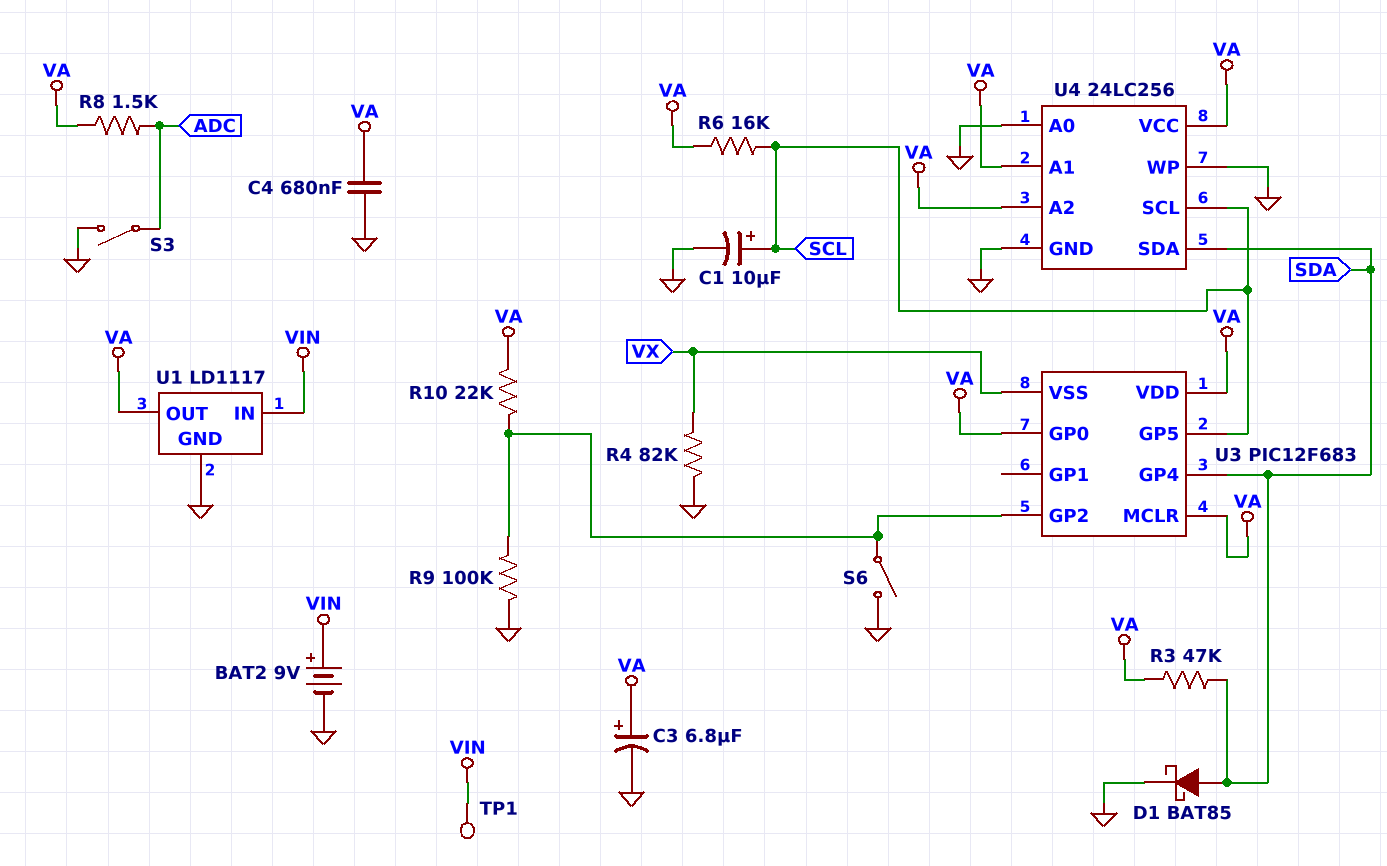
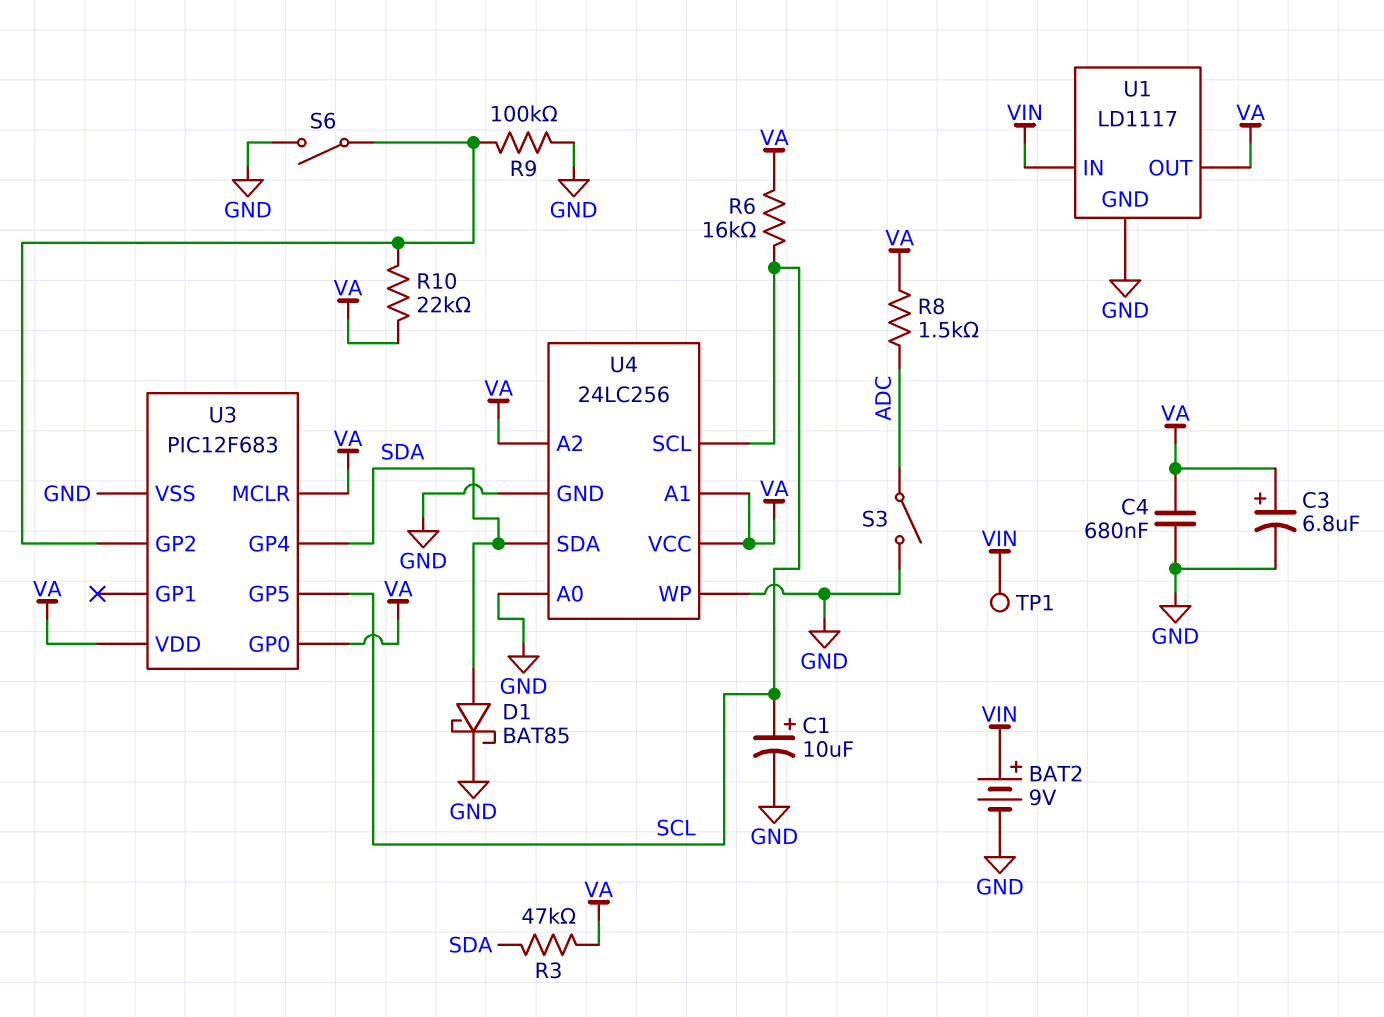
R4: 82k (GND, VX) -> none
U3 pin VSS: VX -> GND

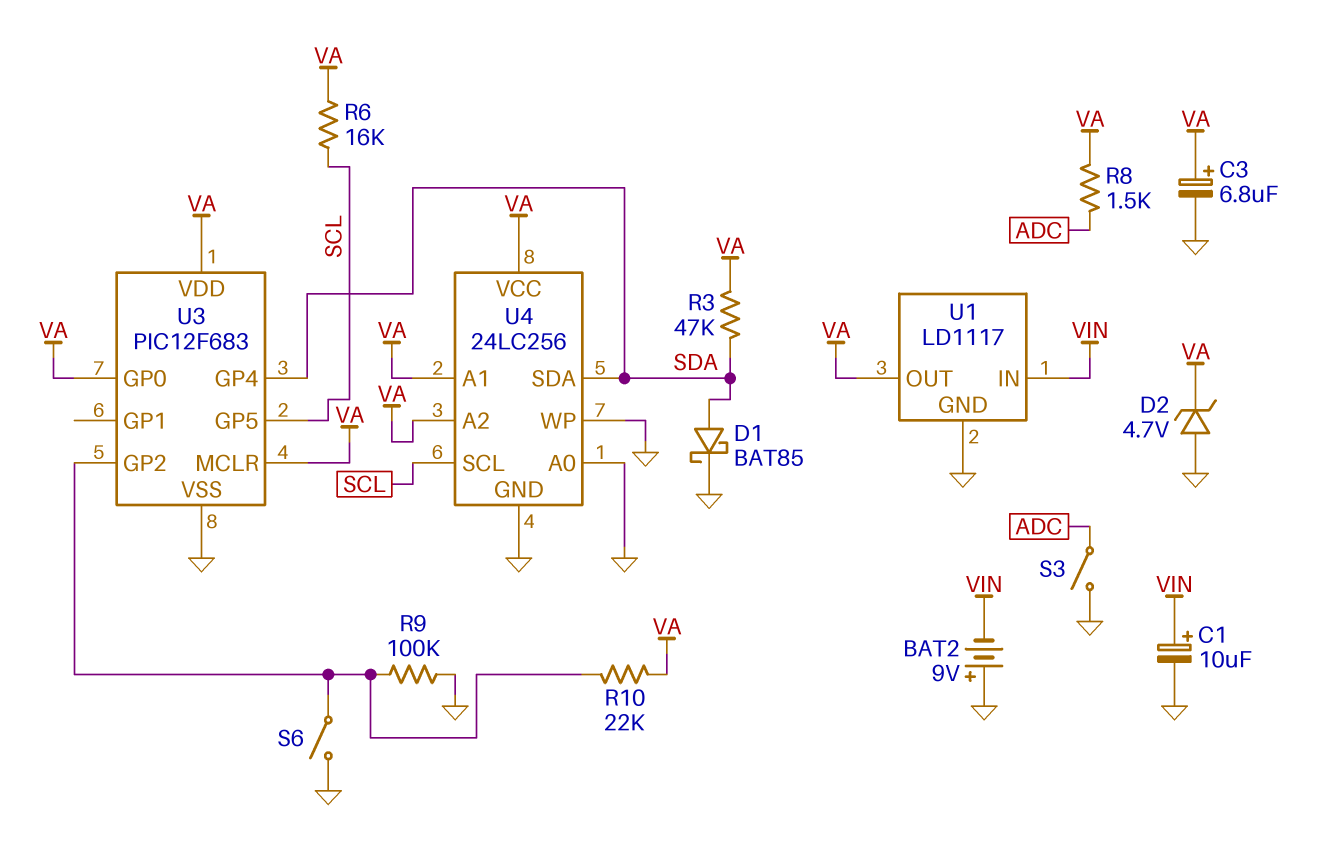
BAT2: 9V (plus VIN, minus GND) -> 9V (plus GND, minus VIN)
C1: 10uF (plus SCL, minus GND) -> 10uF (plus VIN, minus GND)
C4: 680nF (GND, VA) -> none
D2: none -> zener 4.7V (A GND, K VA)
TP1: test point (VIN) -> none

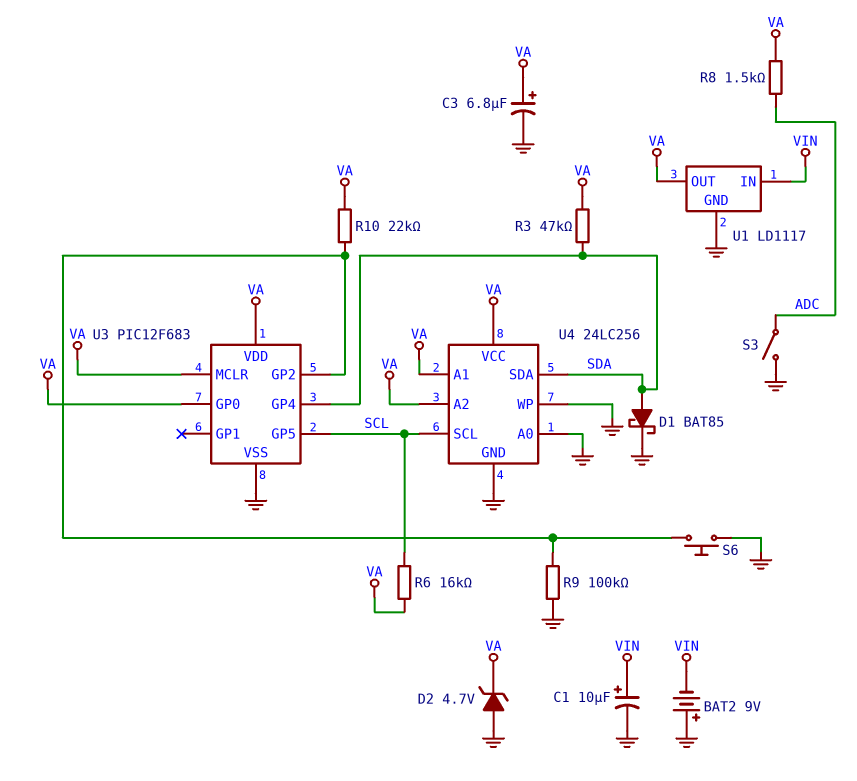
S6: switch (GND, U3/GP2) -> button (GND, U3/GP2)

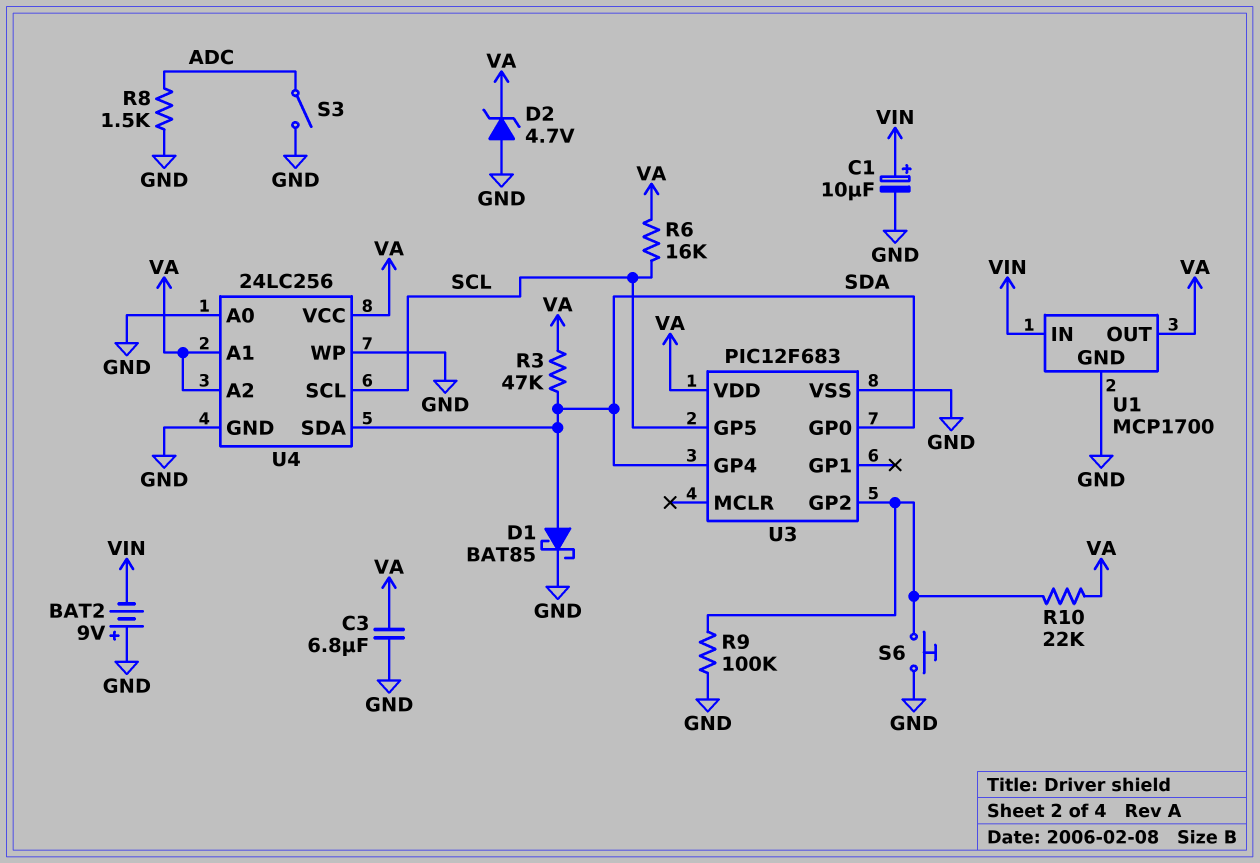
C3: 6.8uF (plus VA, minus GND) -> 6.8uF (GND, VA)
R8: 1.5k (ADC, VA) -> 1.5k (ADC, GND)
U1: LD1117 -> MCP1700
U3 pin GP0: VA -> SDA
U3 pin MCLR: VA -> none

